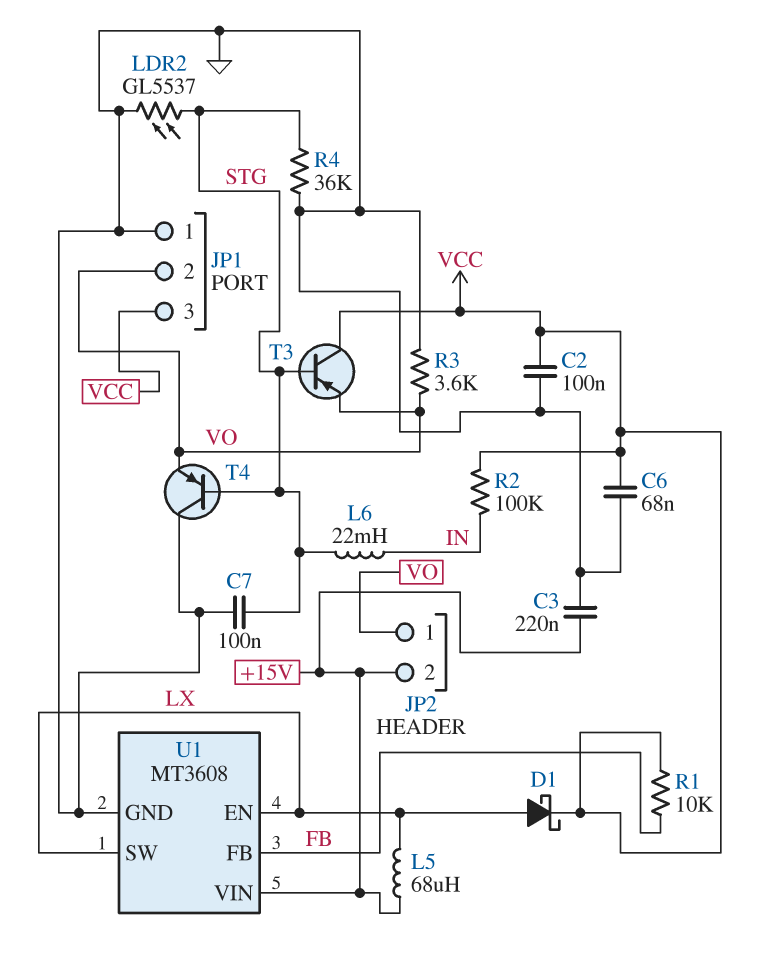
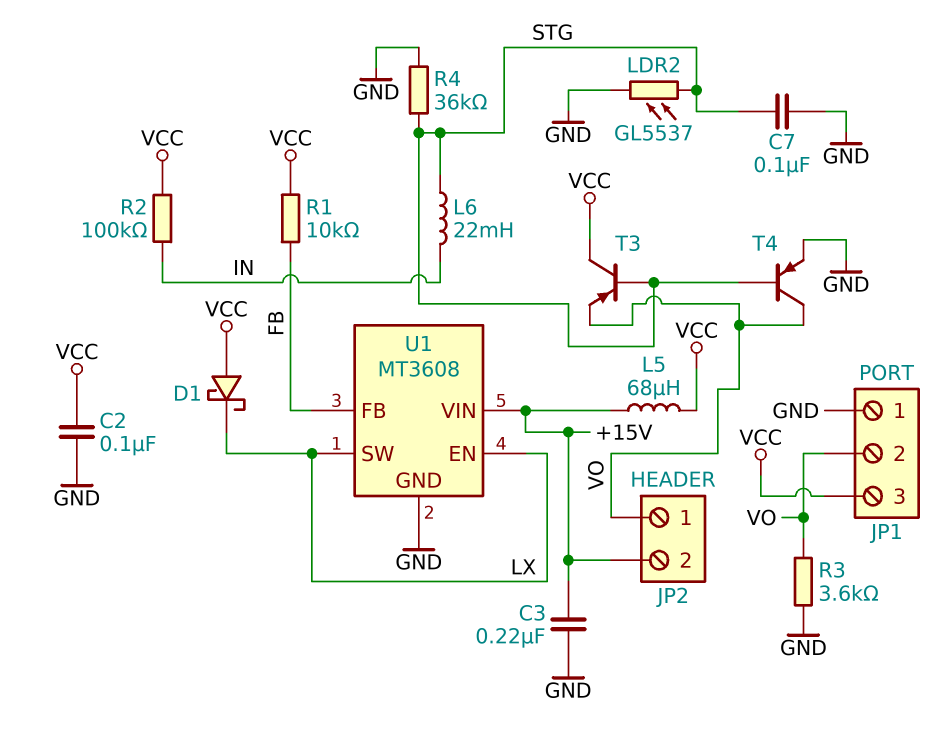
C6: 68nF (GND, VCC) -> none
D1: schottky (A LX, K VCC) -> schottky (A VCC, K LX)
L5: 68uH (+15V, LX) -> 68uH (+15V, VCC)
T4: PNP (B STG, C GND, E VO) -> PNP (B STG, C VO, E GND)

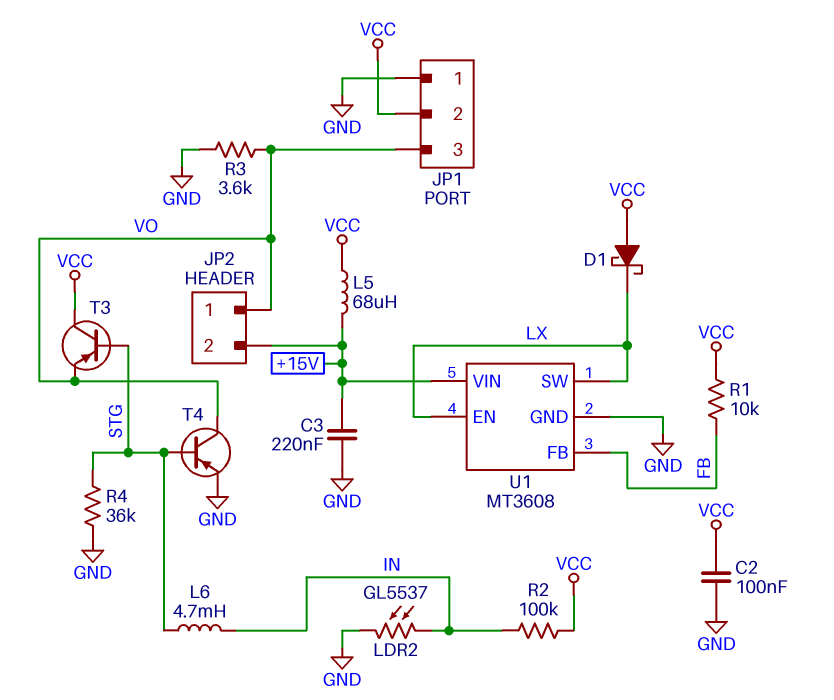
C7: 100nF (GND, STG) -> none
JP1 pin 2: VO -> VCC
JP1 pin 3: VCC -> VO
L6: 22mH (IN, STG) -> 4.7mH (IN, STG)
LDR2: GL5537 (GND, STG) -> GL5537 (GND, IN)

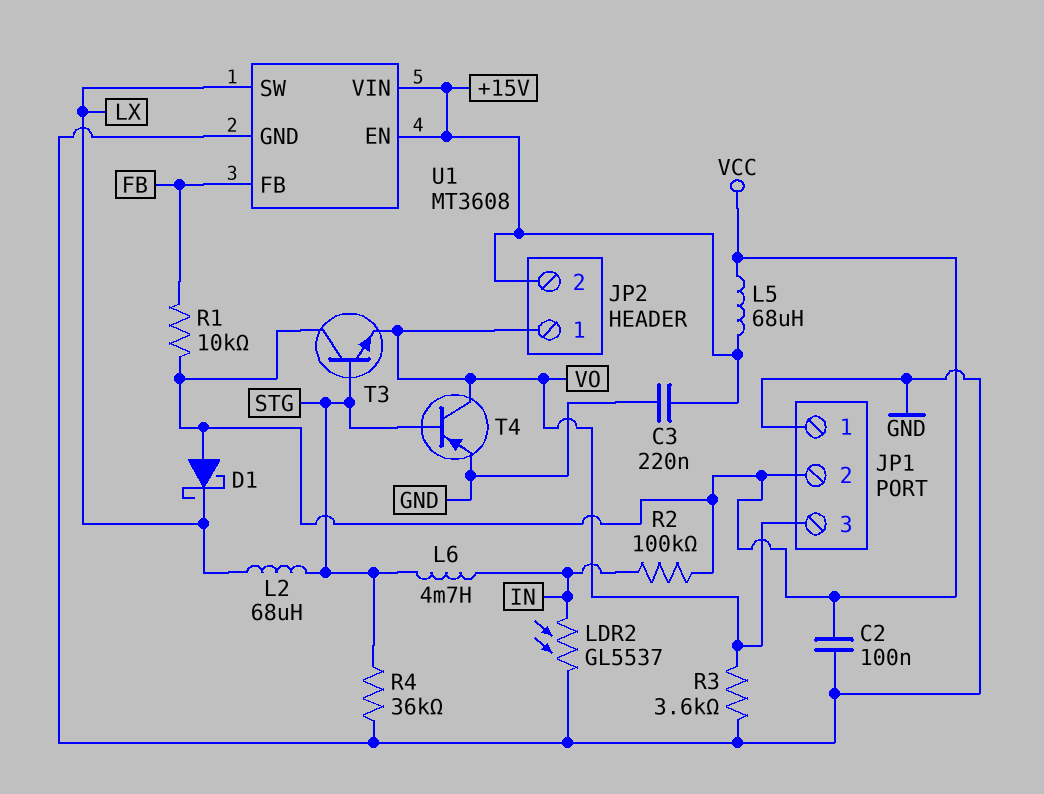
L2: none -> 68uH (LX, STG)
T3: PNP (B STG, C VCC, E VO) -> NPN (B STG, C VCC, E VO)
U1 pin EN: LX -> +15V

